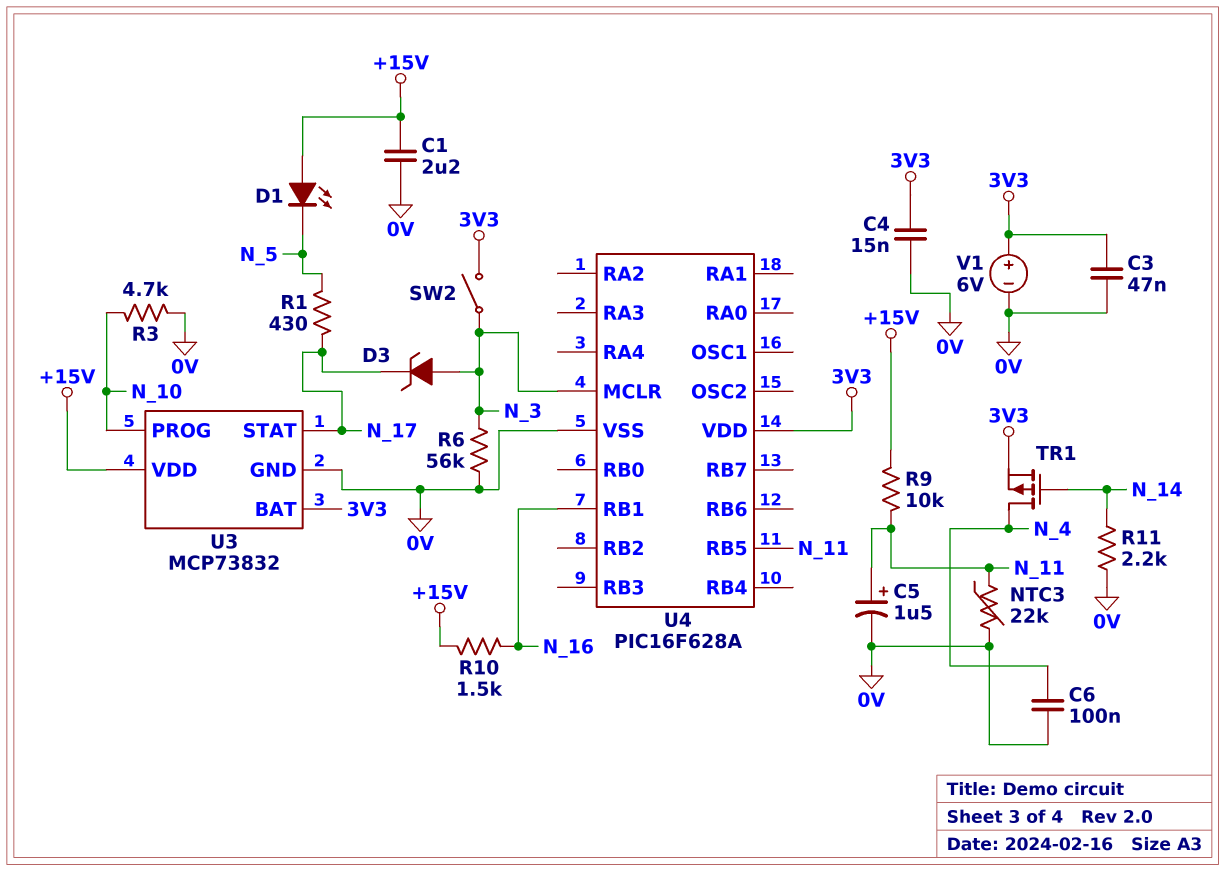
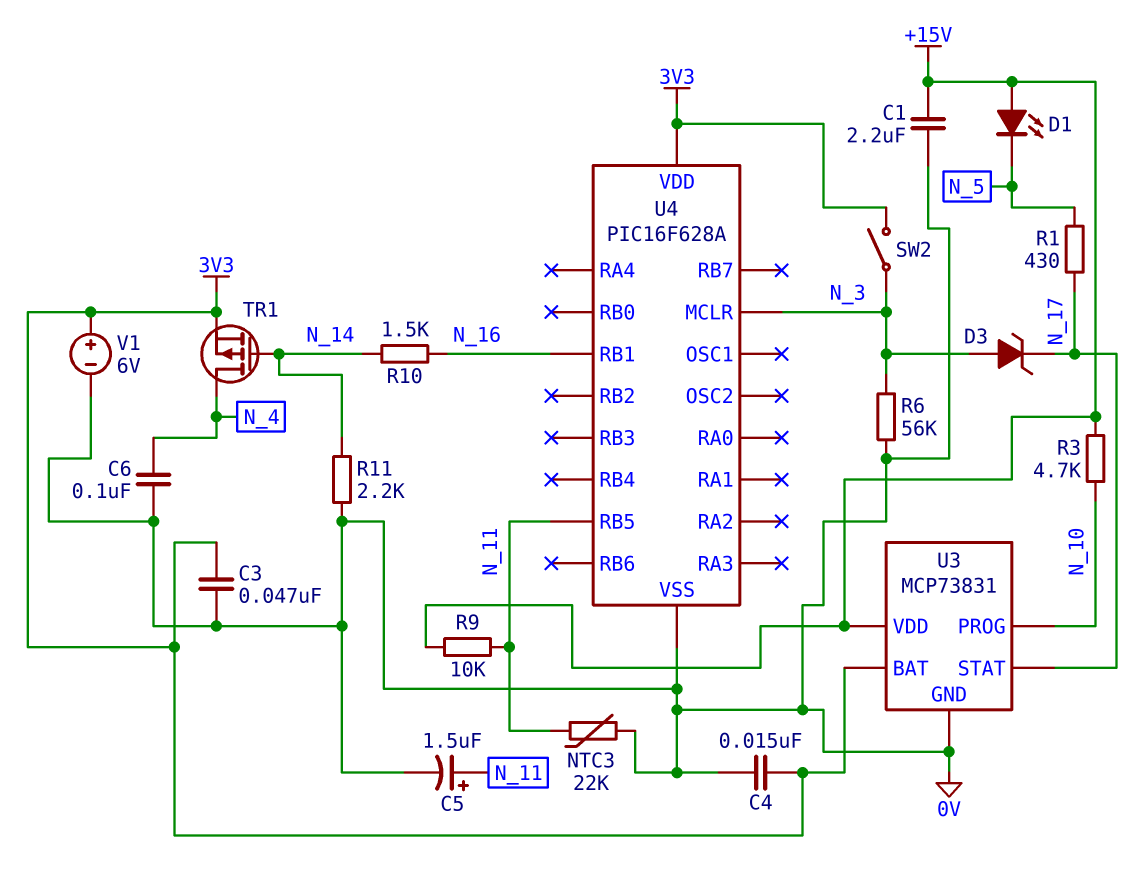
R3: 4.7k (0V, N_10) -> 4.7k (+15V, N_10)
R10: 1.5k (+15V, N_16) -> 1.5k (N_14, N_16)
U3: MCP73832 -> MCP73831

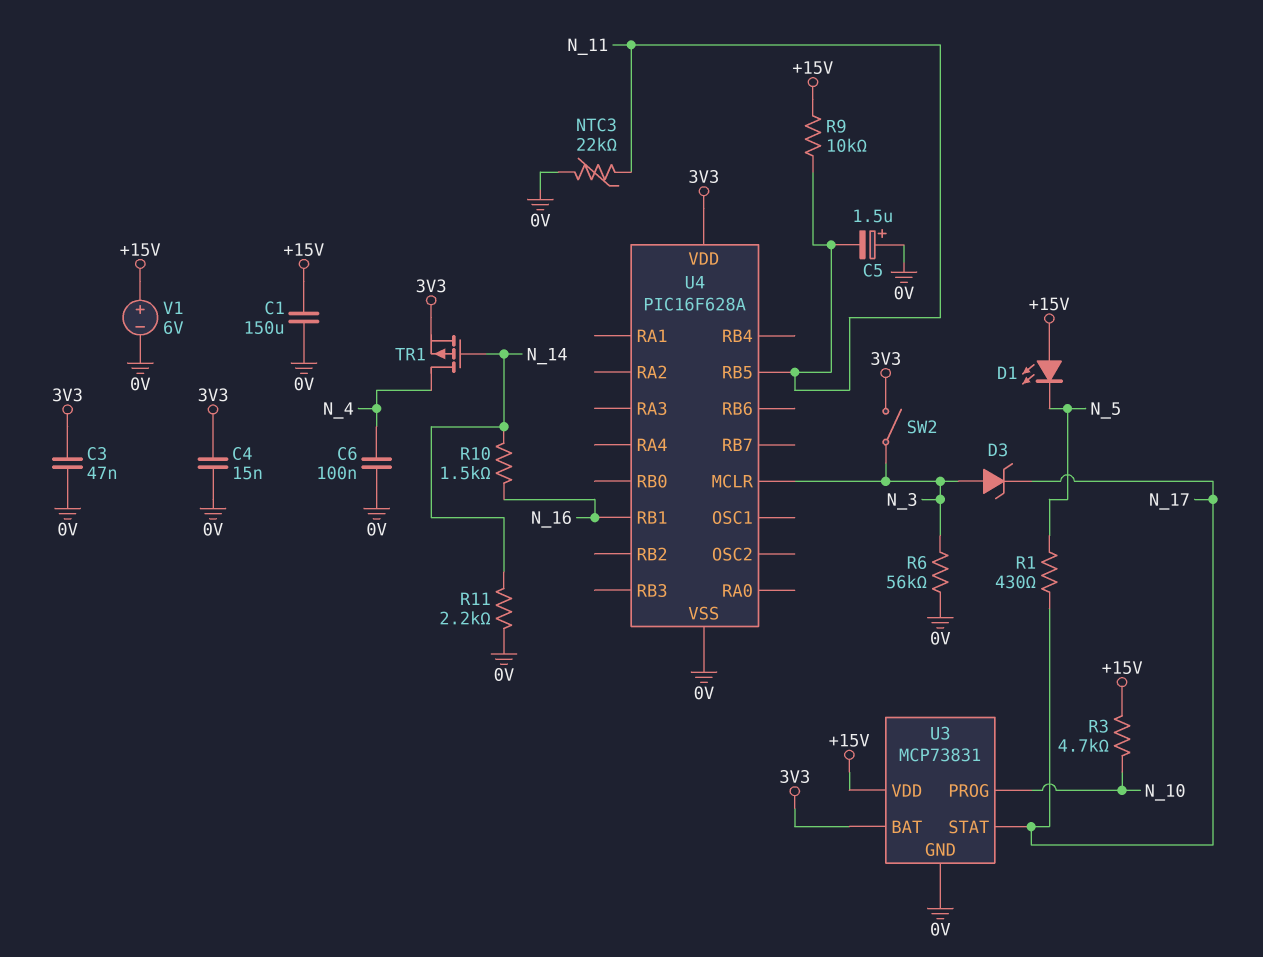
C1: 2.2uF (+15V, 0V) -> 150uF (+15V, 0V)
C5: 1.5uF (plus N_11, minus 0V) -> 1.5uF (plus 0V, minus N_11)
V1: 6V (plus 3V3, minus 0V) -> 6V (plus +15V, minus 0V)

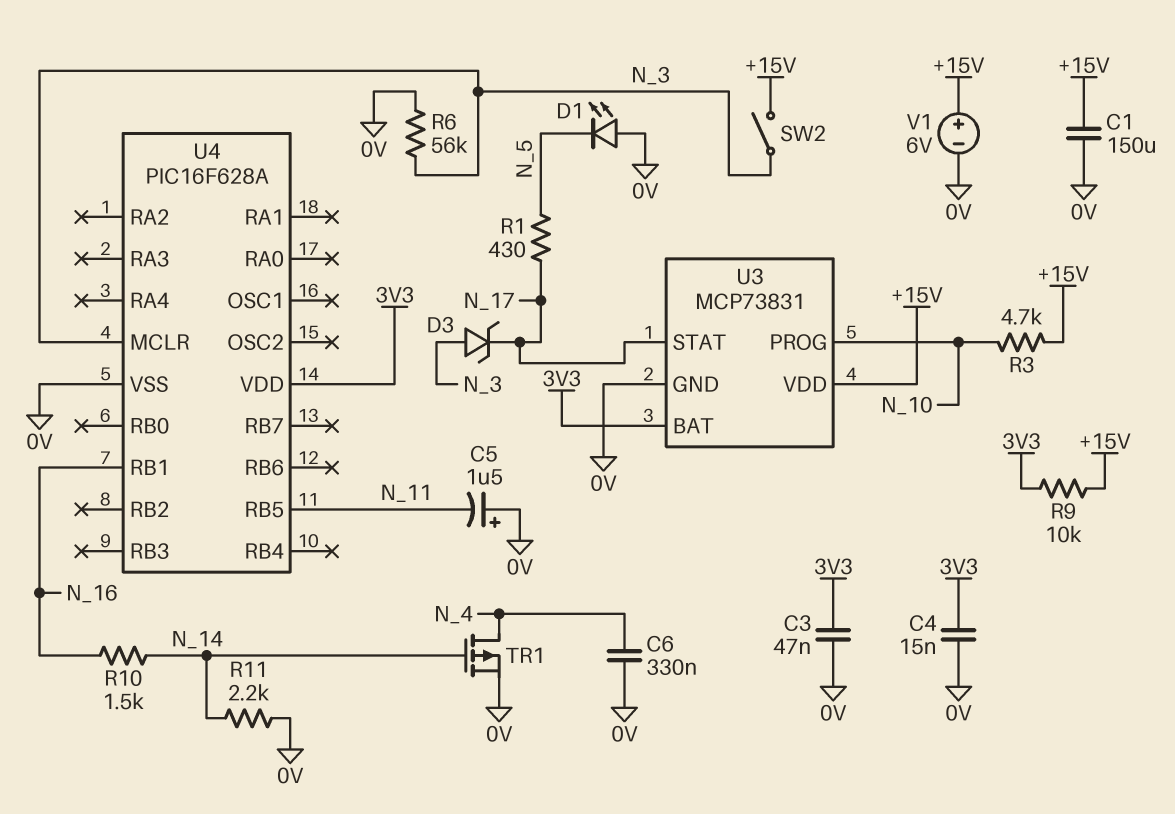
C6: 100nF (0V, N_4) -> 330nF (0V, N_4)
D1: LED (A +15V, K N_5) -> LED (A 0V, K N_5)
NTC3: 22k (0V, N_11) -> none
R9: 10k (+15V, N_11) -> 10k (+15V, 3V3)
SW2: switch (3V3, N_3) -> switch (+15V, N_3)
TR1: PMOS (G N_14, D N_4, S 3V3) -> PMOS (G N_14, D N_4, S 0V)

